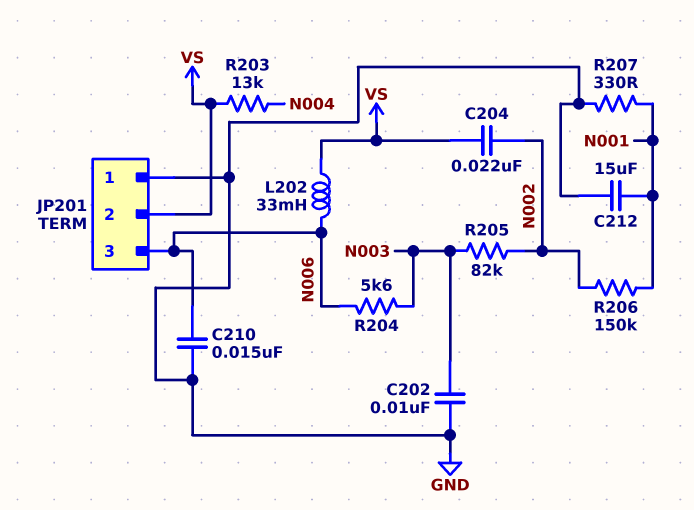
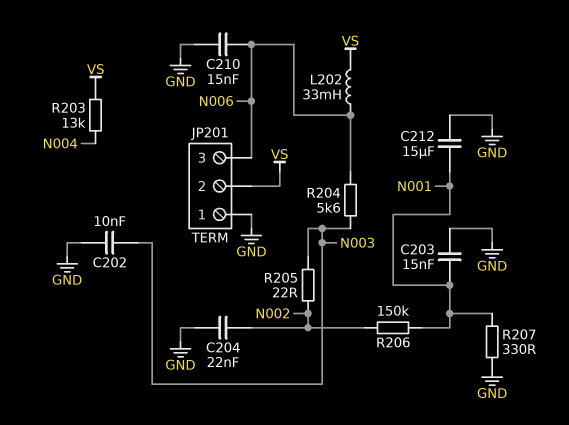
C203: none -> 15nF (GND, N001)
C204: 22nF (N002, VS) -> 22nF (GND, N002)
R205: 82k (N002, N003) -> 22 (N002, N003)

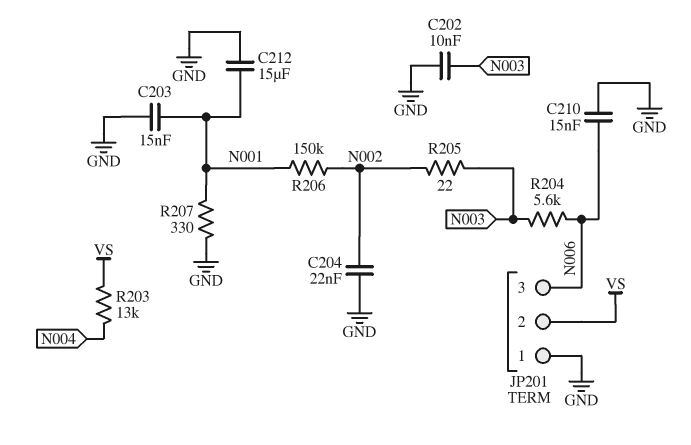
L202: 33mH (N006, VS) -> none

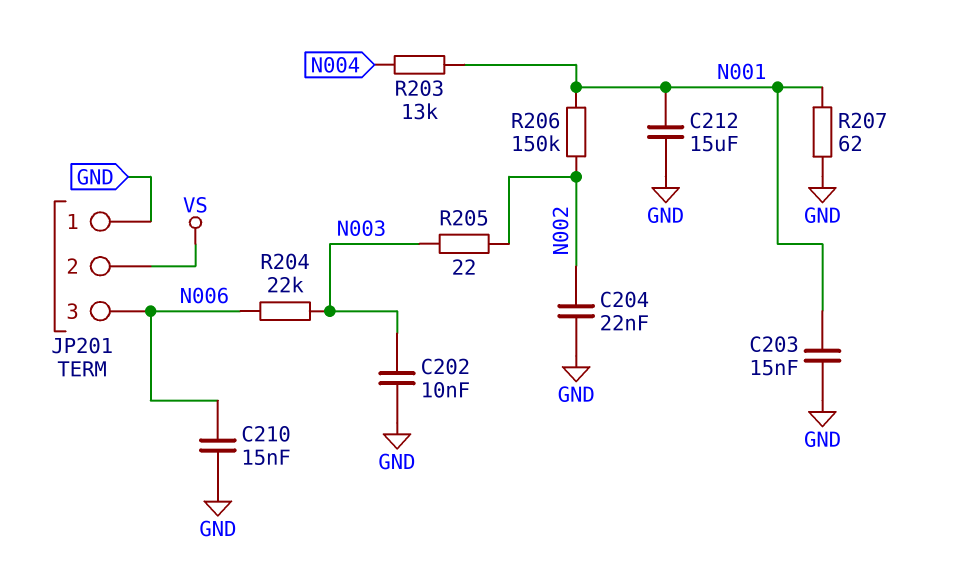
R203: 13k (N004, VS) -> 13k (N001, N004)
R204: 5.6k (N003, N006) -> 22k (N003, N006)
R207: 330 (GND, N001) -> 62 (GND, N001)

